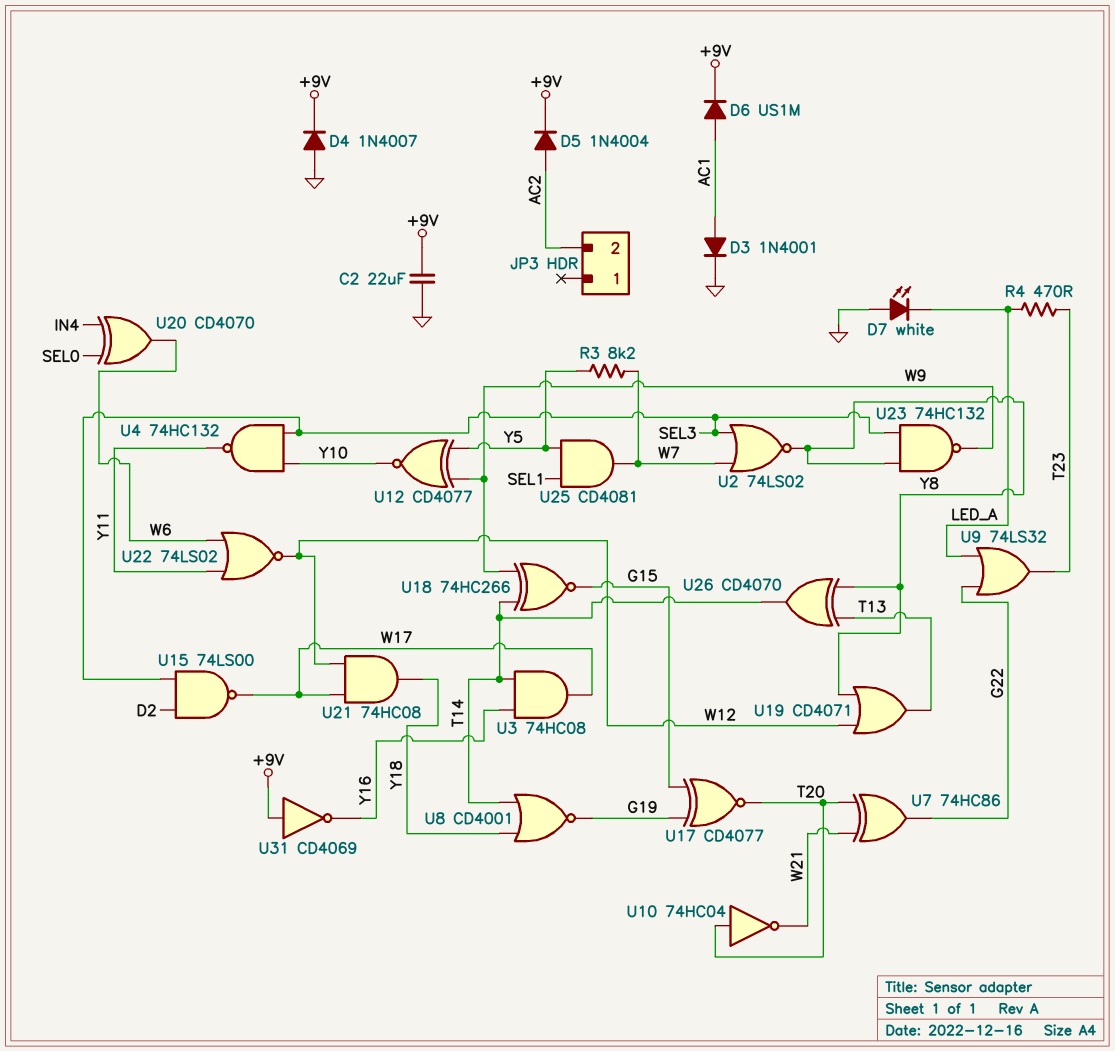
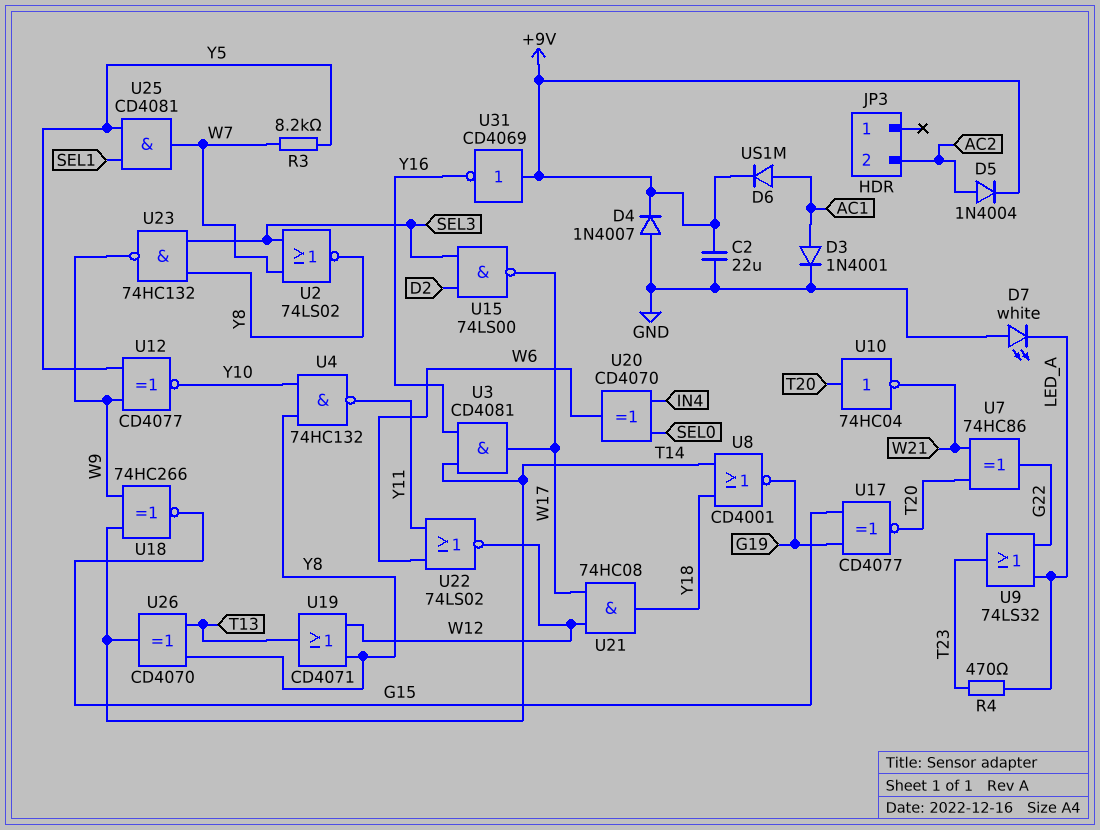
U3: AND 74HC08 (in T14, in Y16, out W17) -> AND CD4081 (in T14, in Y16, out W17)
U4: NAND 74HC132 (in SEL3, in Y10, out Y11) -> NAND 74HC132 (in Y8, in Y10, out Y11)

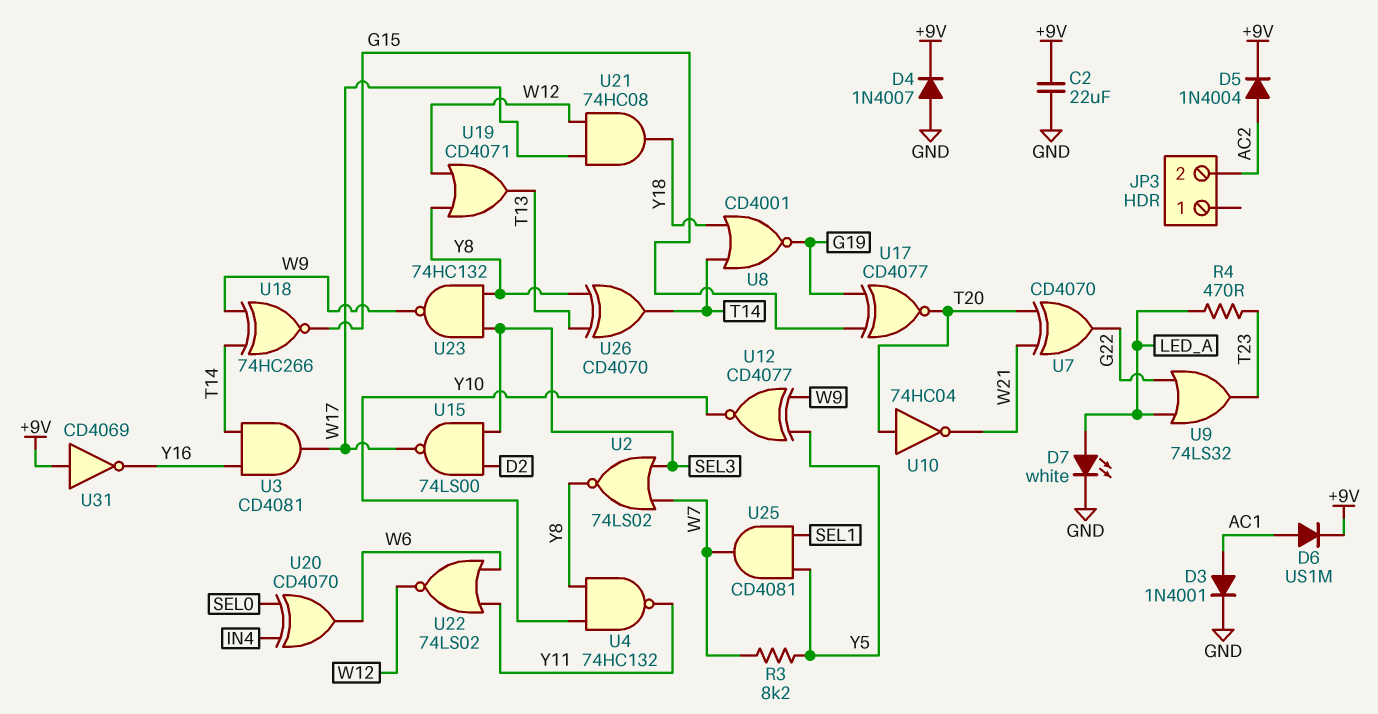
D7: LED white (A GND, K LED_A) -> LED white (A LED_A, K GND)
U7: XOR 74HC86 (in T20, in W21, out G22) -> XOR CD4070 (in T20, in W21, out G22)

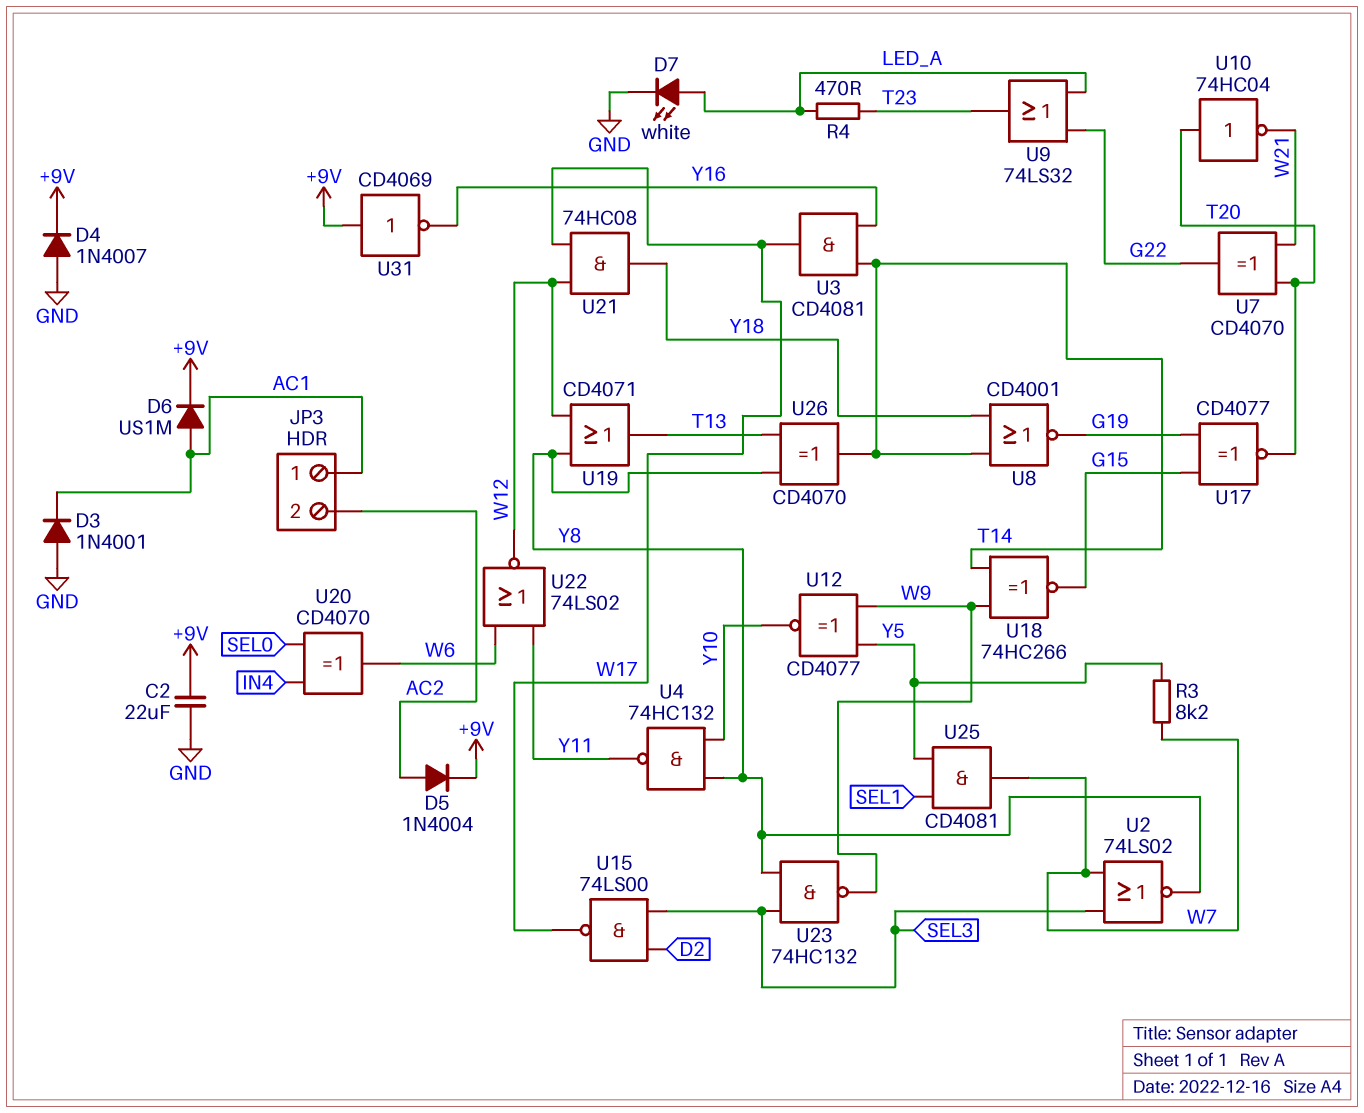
D3: diode 1N4001 (A AC1, K GND) -> diode 1N4001 (A GND, K AC1)
JP3 pin 1: none -> AC1

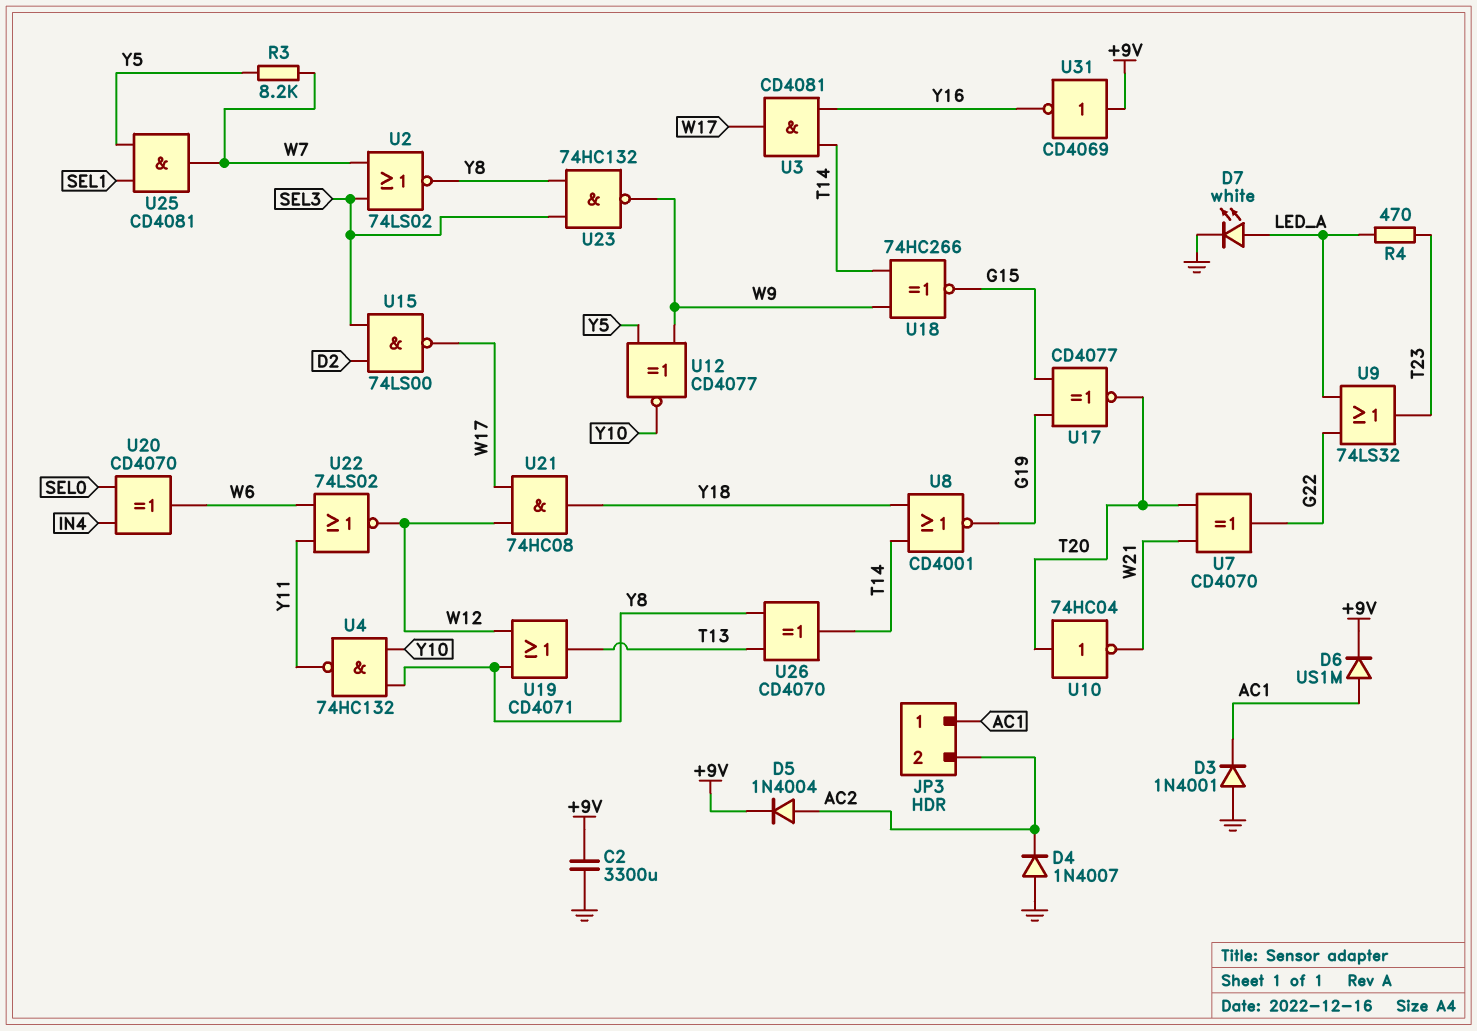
C2: 22uF (+9V, GND) -> 3300uF (+9V, GND)
D4: diode 1N4007 (A GND, K +9V) -> diode 1N4007 (A GND, K AC2)

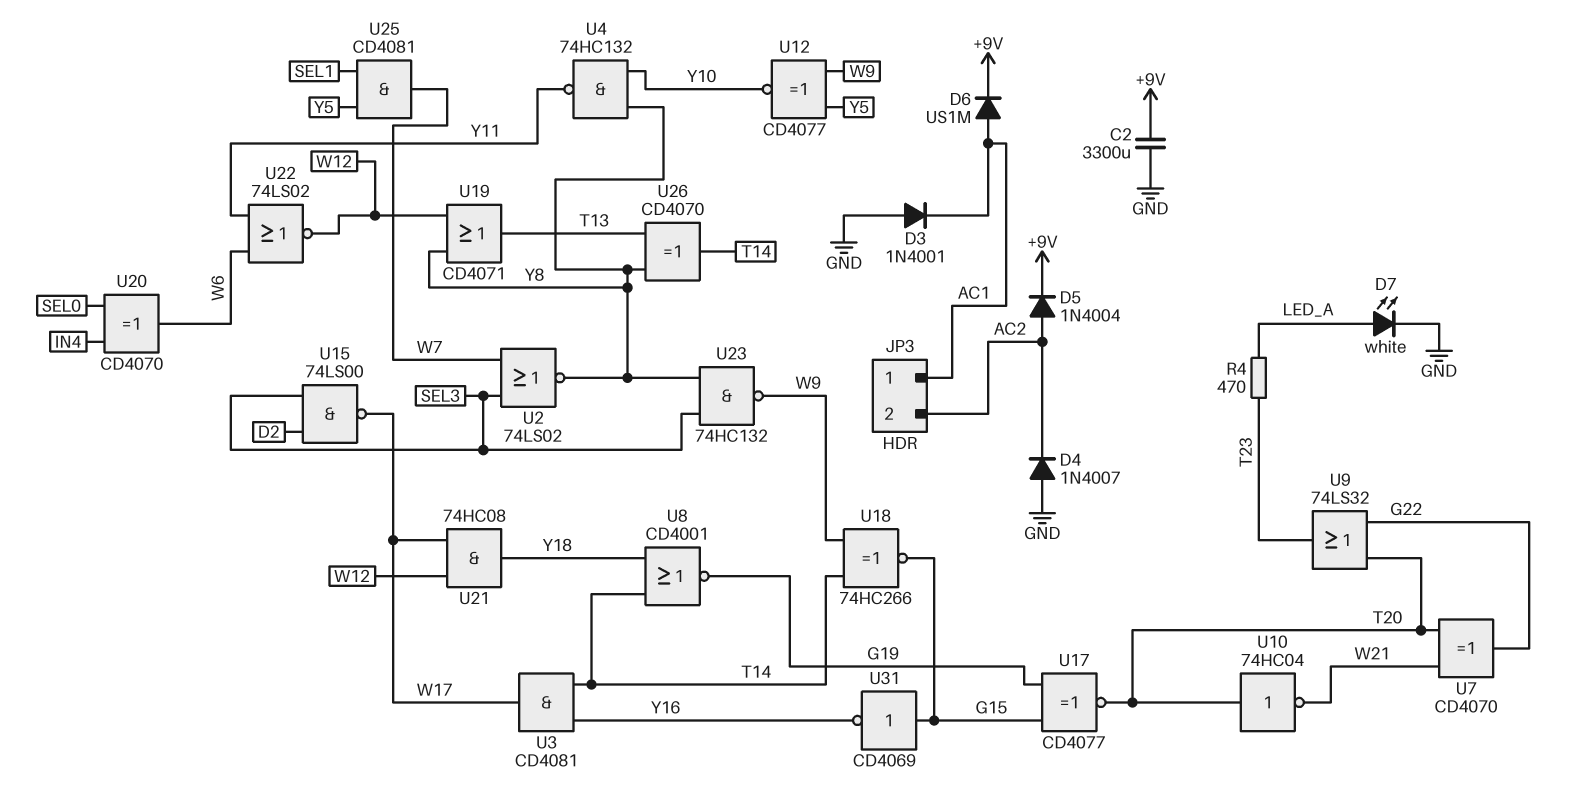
R3: 8.2k (W7, Y5) -> none
U9: OR 74LS32 (in G22, in LED_A, out T23) -> OR 74LS32 (in G22, in T20, out T23)
U31: NOT CD4069 (in +9V, out Y16) -> NOT CD4069 (in G15, out Y16)

